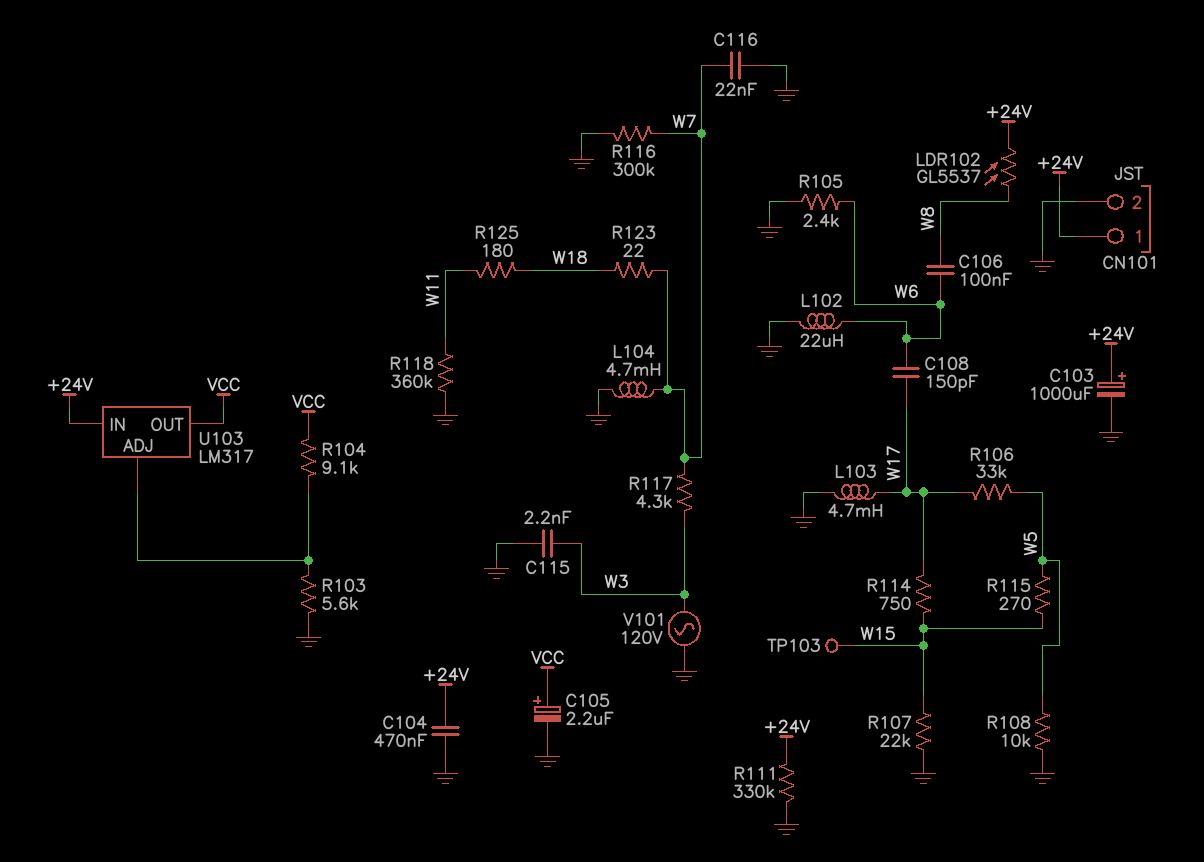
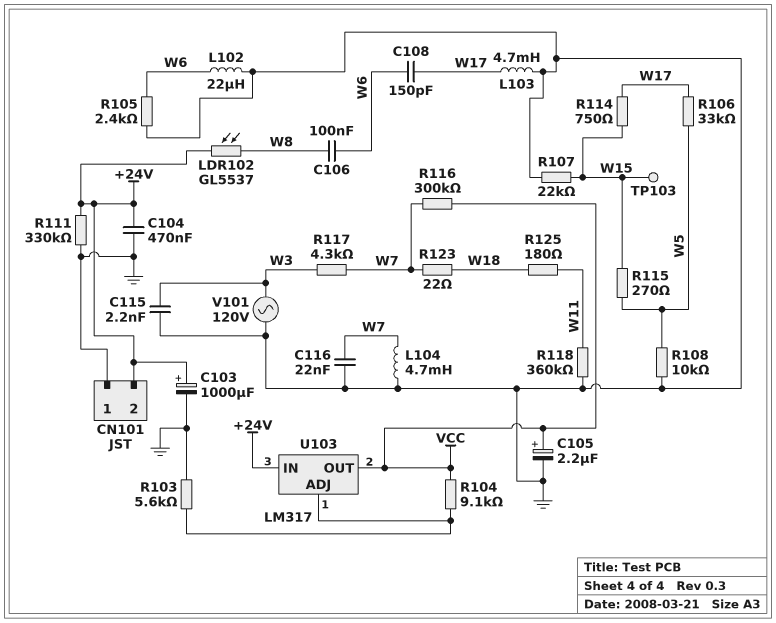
CN101 pin 1: +24V -> GND
CN101 pin 2: GND -> +24V
R116: 300k (GND, W7) -> 300k (VCC, W7)

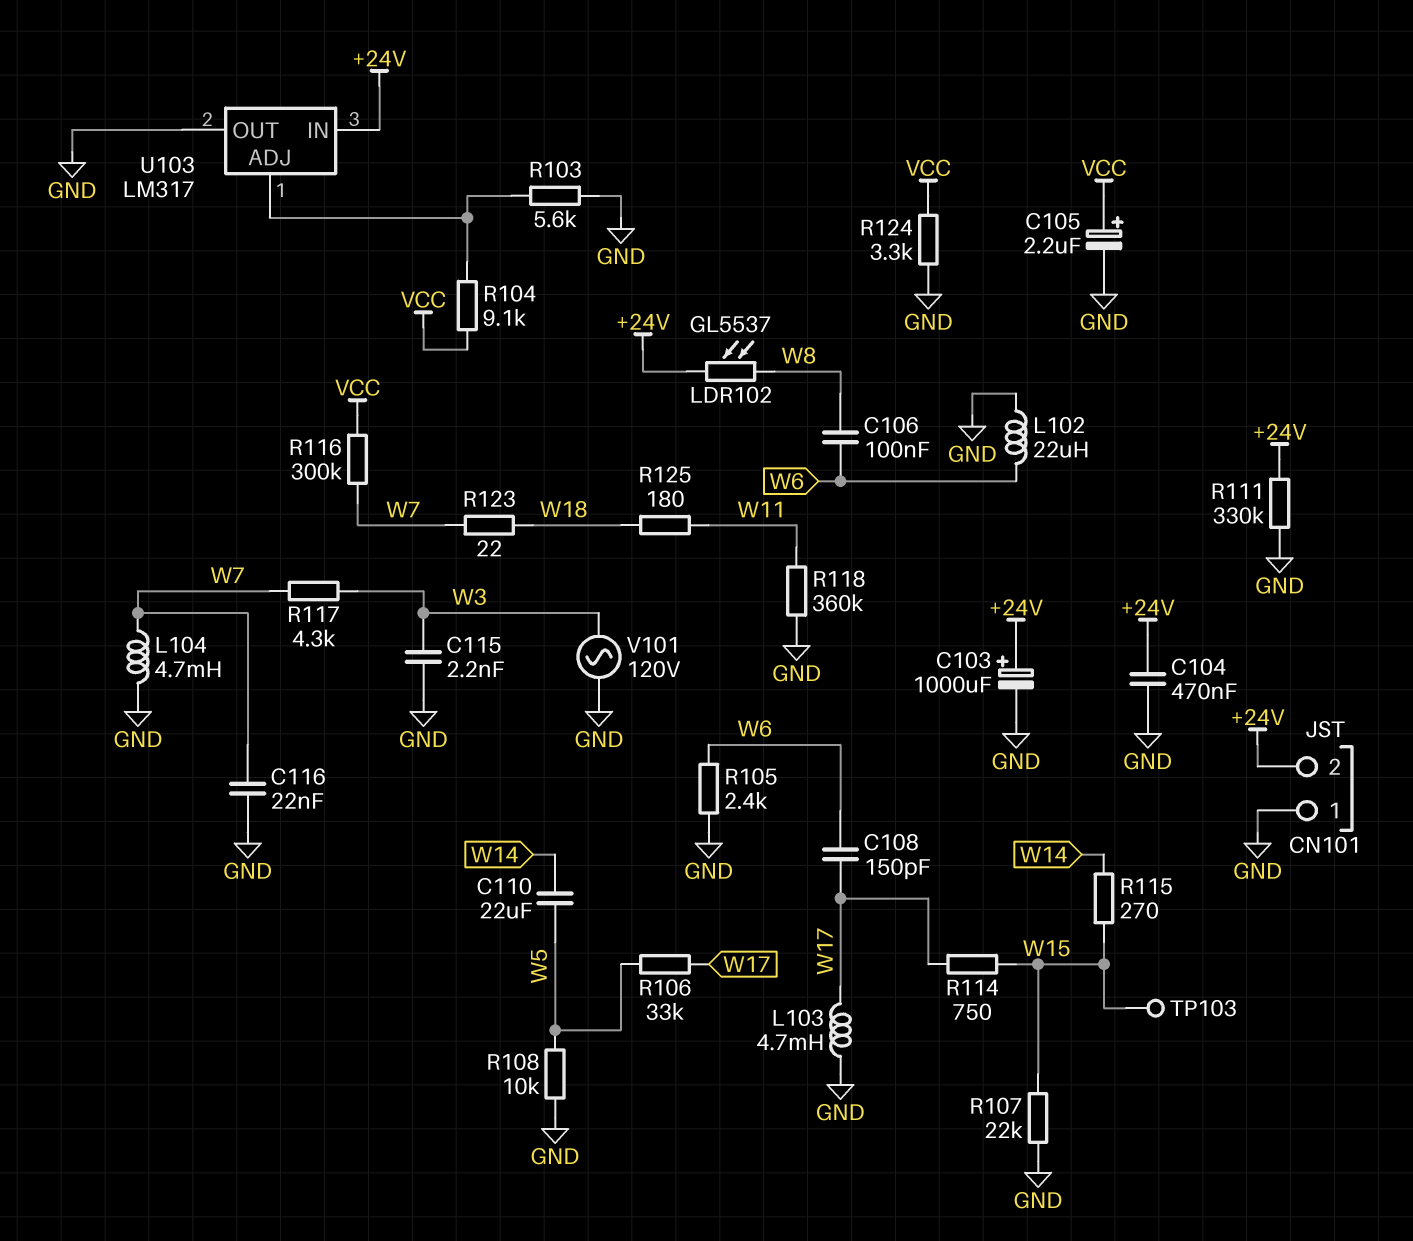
C110: none -> 22uF (W5, W14)
R115: 270 (W5, W15) -> 270 (W14, W15)
R124: none -> 3.3k (GND, VCC)
U103 pin OUT: VCC -> GND

